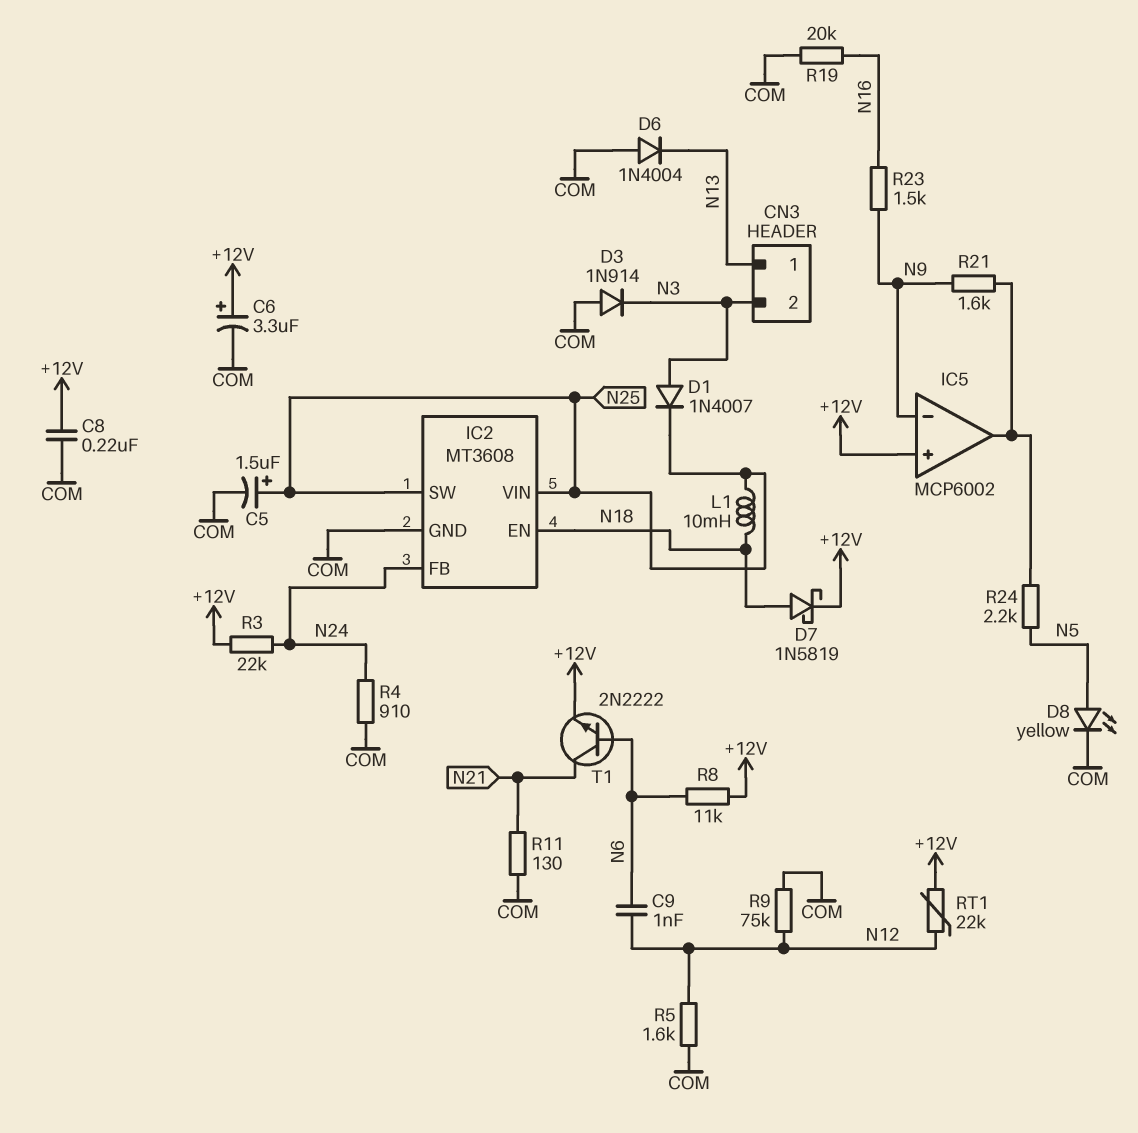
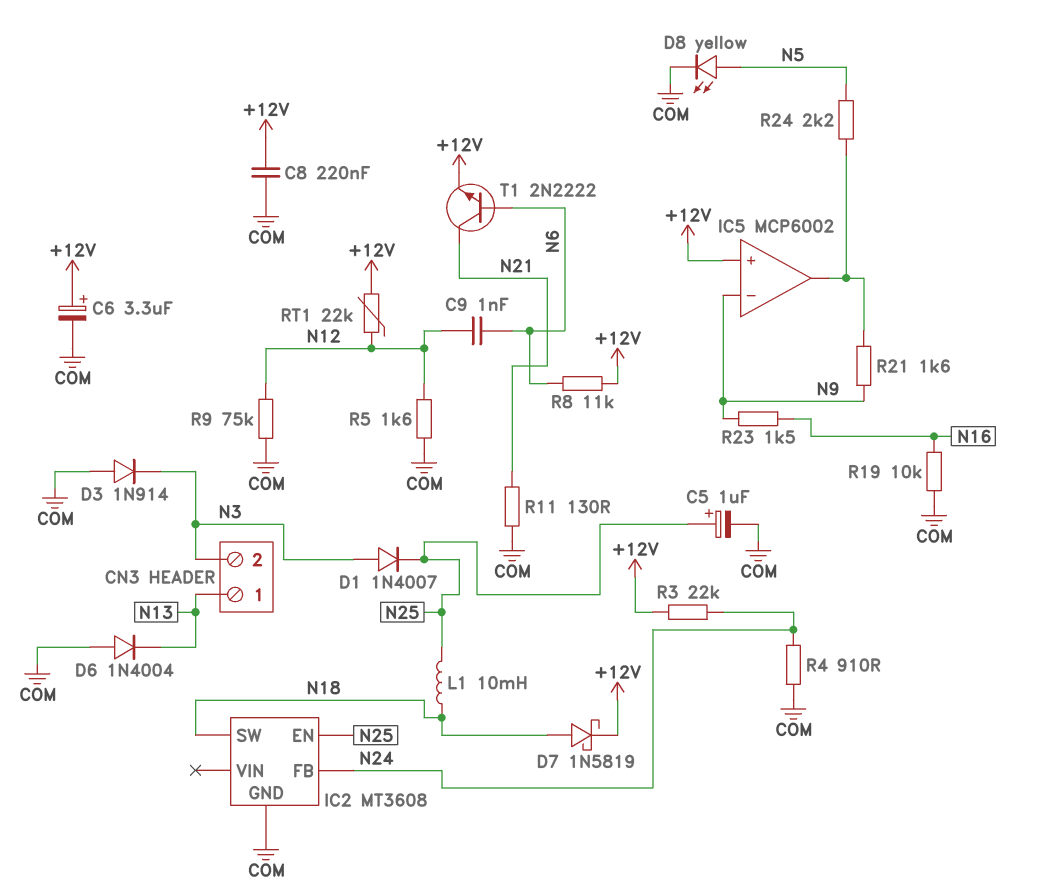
C5: 1.5uF (plus N25, minus COM) -> 1uF (plus N25, minus COM)
IC2 pin EN: N18 -> N25
IC2 pin SW: N25 -> N18
IC2 pin VIN: N25 -> none
R19: 20k (COM, N16) -> 10k (COM, N16)

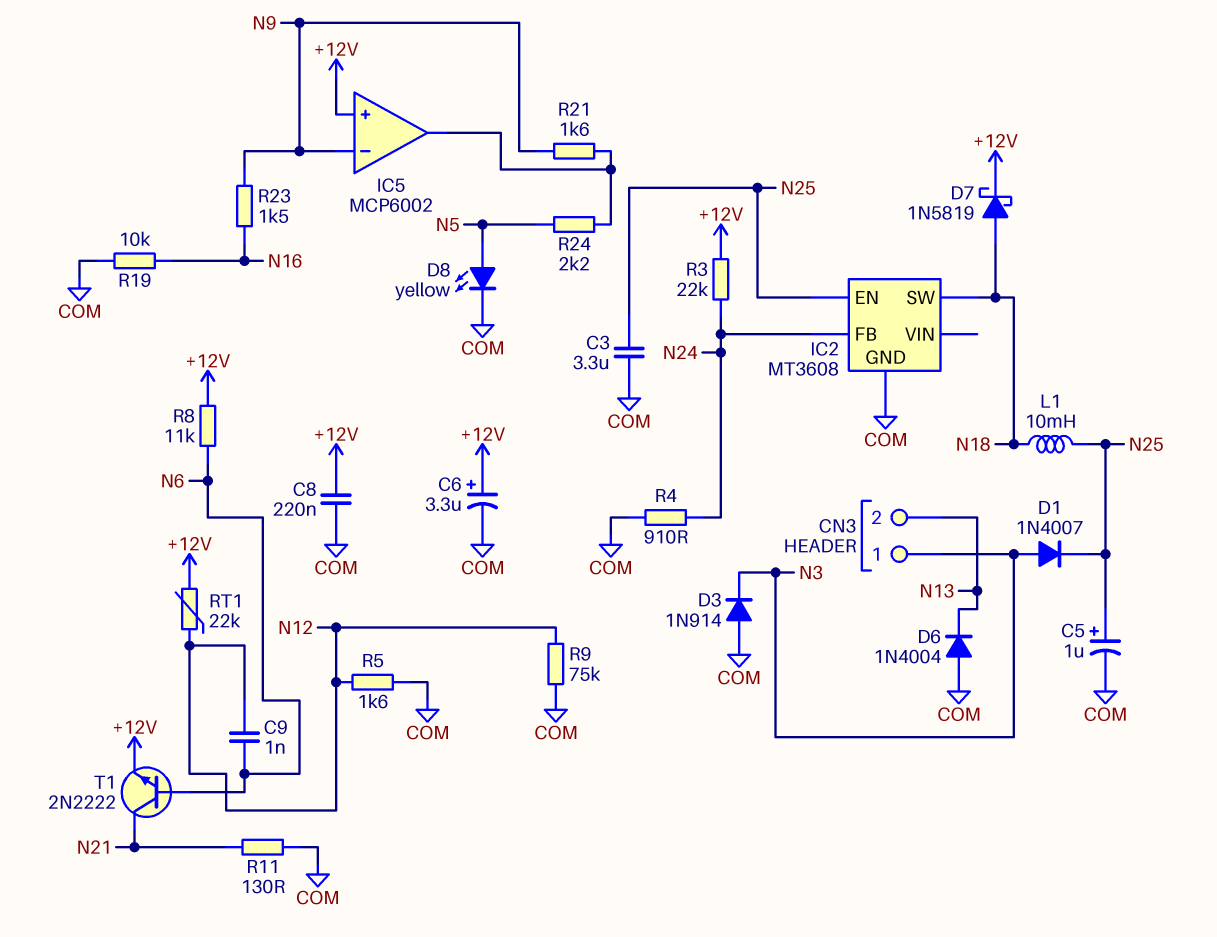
C3: none -> 3.3uF (COM, N25)
CN3 pin 1: N13 -> N3
CN3 pin 2: N3 -> N13

